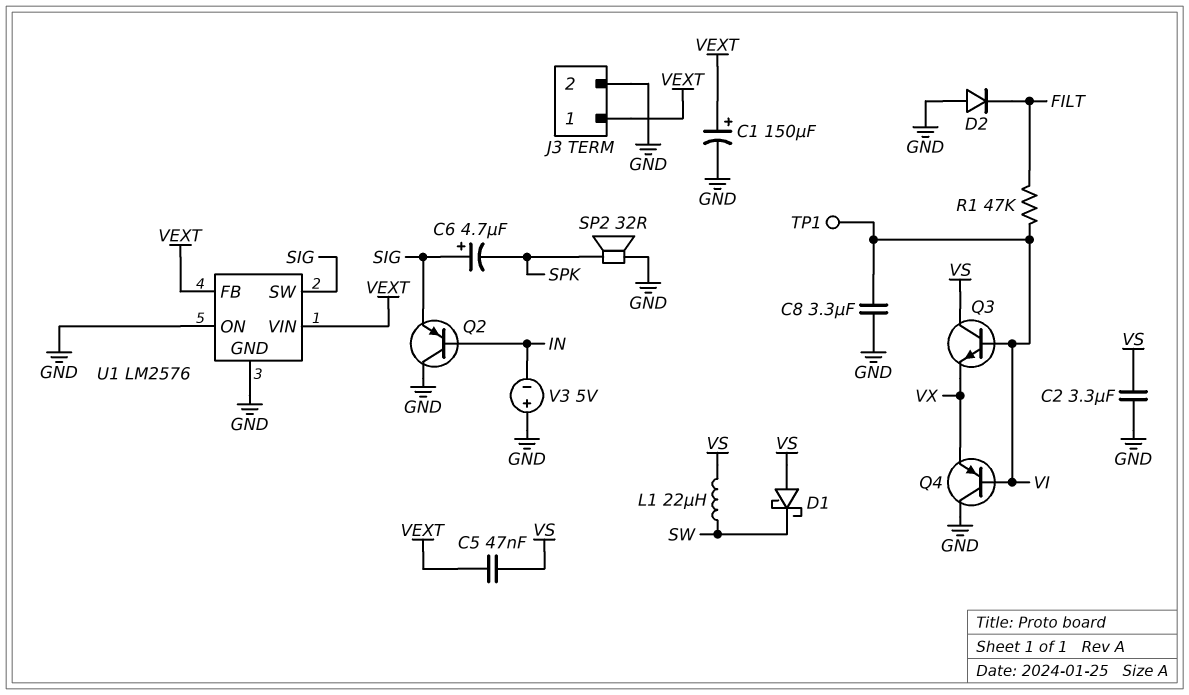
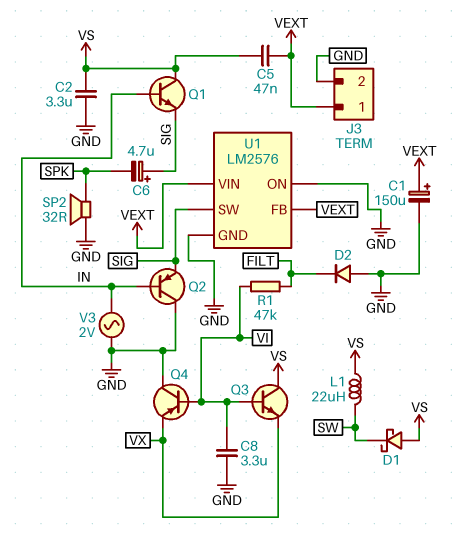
Q1: none -> NPN (B IN, C VS, E SIG)
TP1: test point (VI) -> none
V3: 5V (plus GND, minus IN) -> AC 2V (GND, IN)

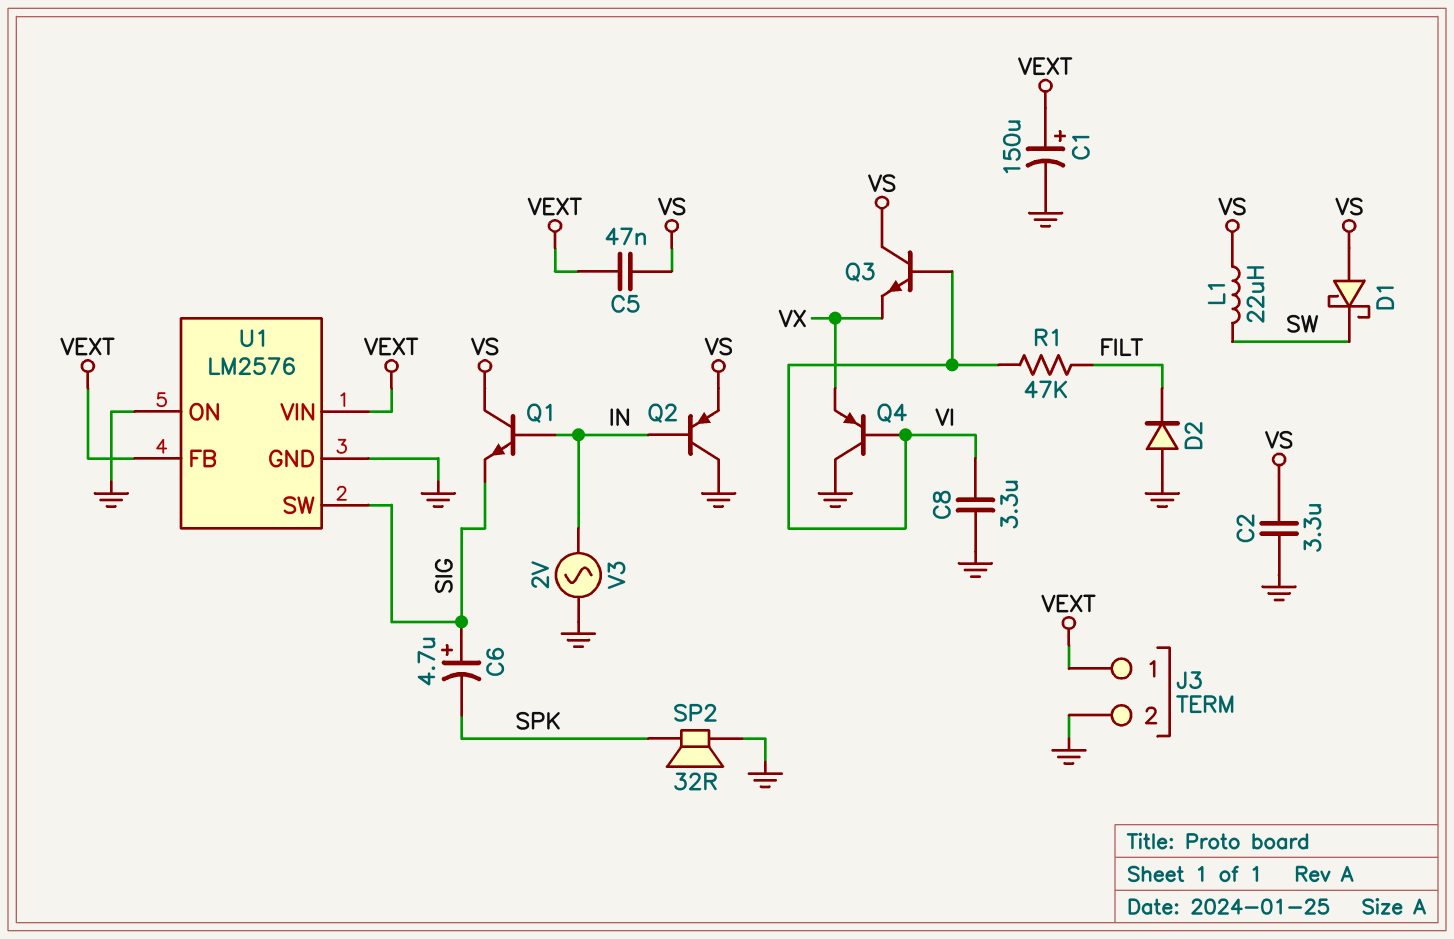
Q2: PNP (B IN, C GND, E SIG) -> PNP (B IN, C GND, E VS)

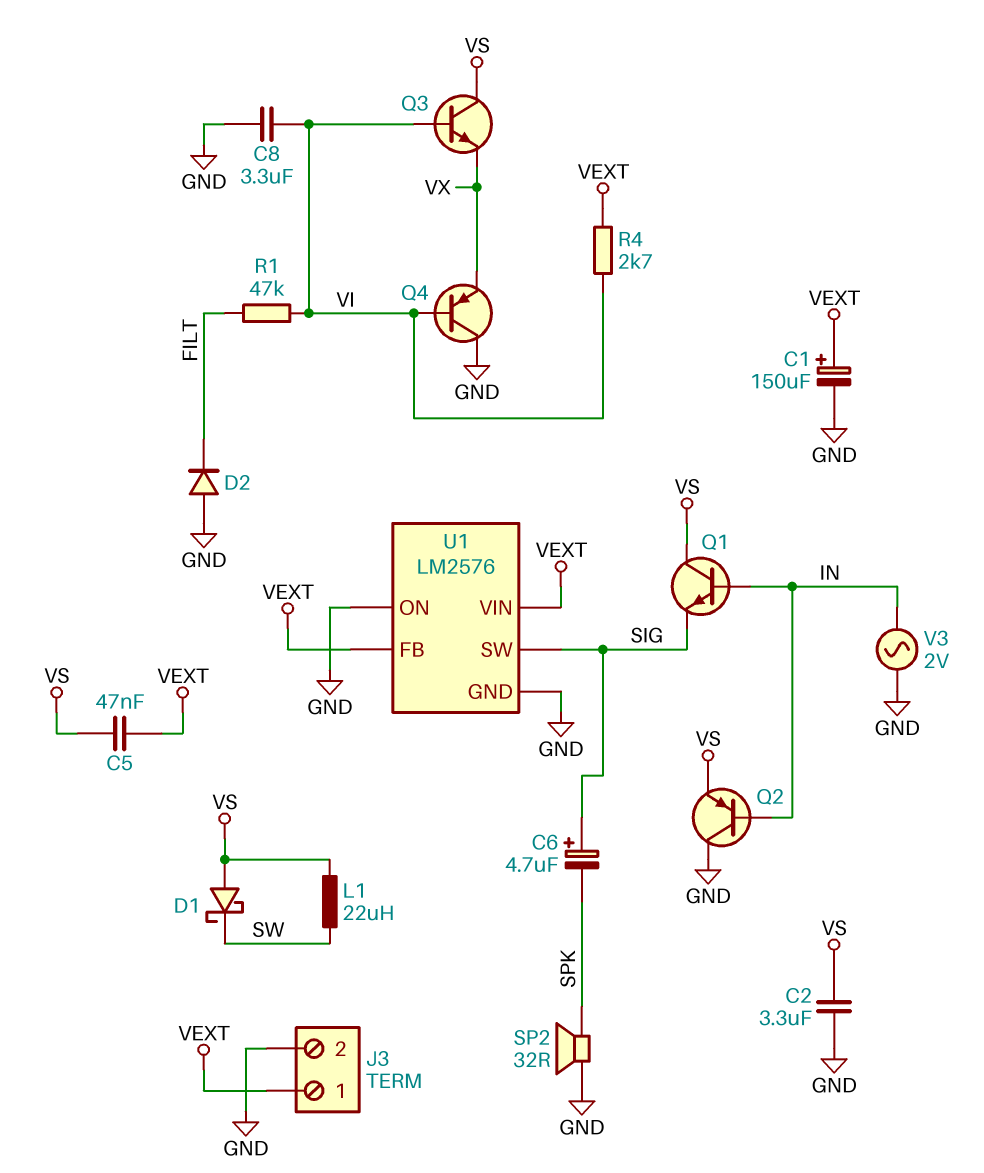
R4: none -> 2.7k (VEXT, VI)

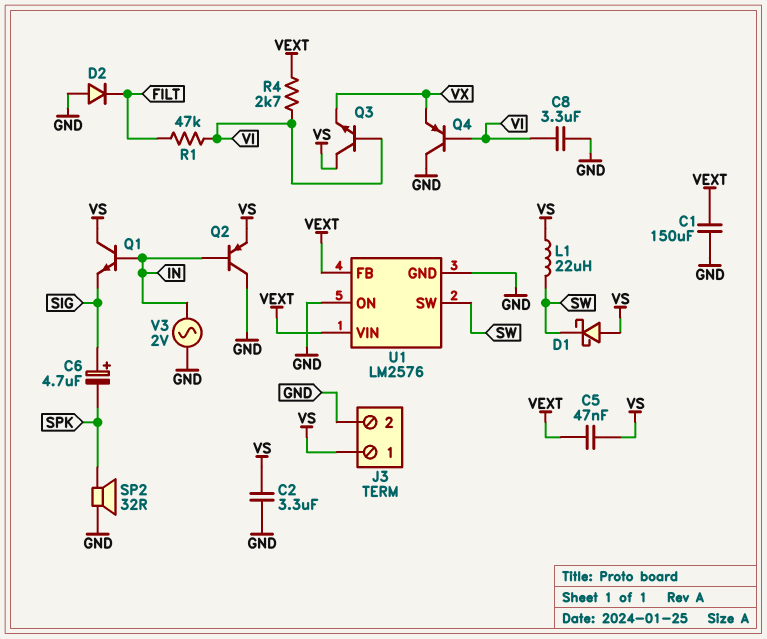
C1: 150uF (plus VEXT, minus GND) -> 150uF (GND, VEXT)
J3 pin 1: VEXT -> VS
U1 pin SW: SIG -> SW

